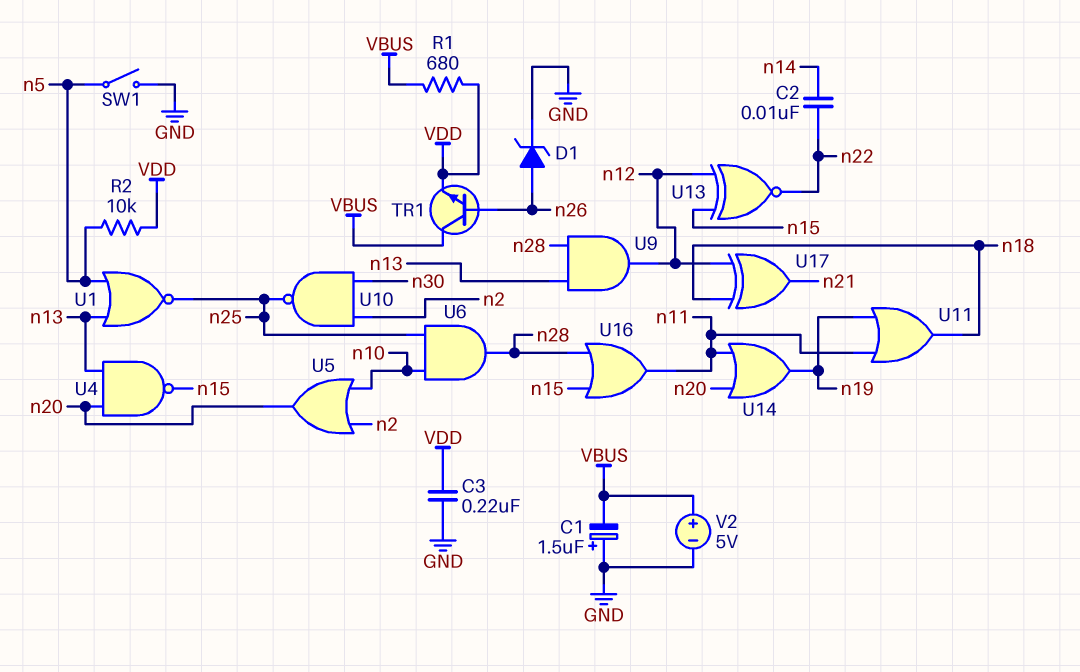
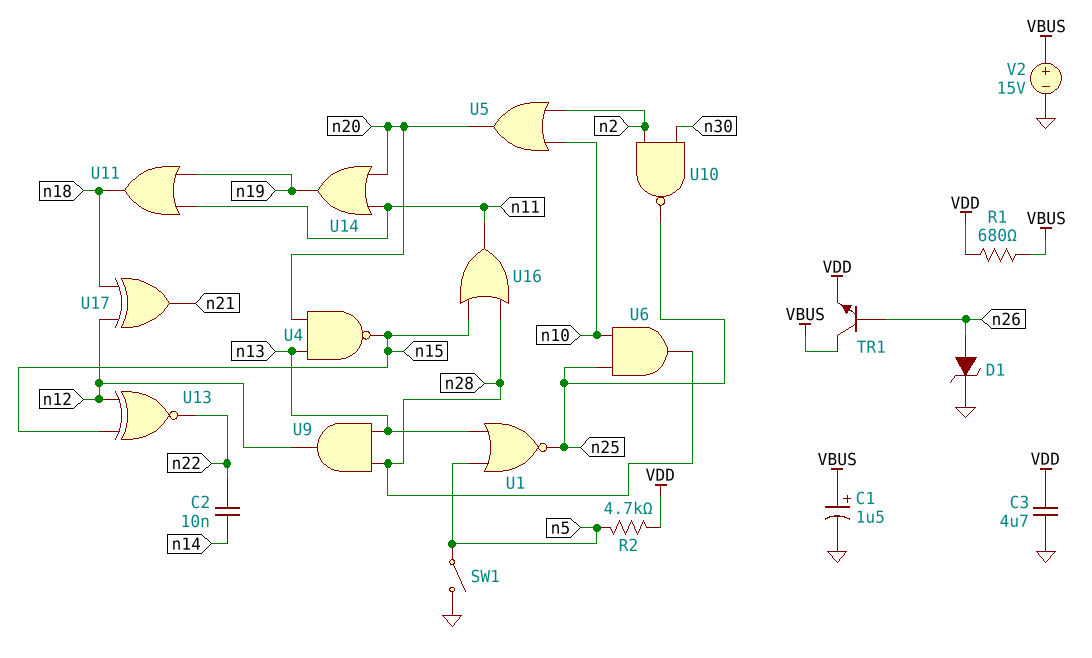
C1: 1.5uF (plus GND, minus VBUS) -> 1.5uF (plus VBUS, minus GND)
C3: 220nF (GND, VDD) -> 4.7uF (GND, VDD)
R2: 10k (VDD, n5) -> 4.7k (VDD, n5)
V2: 5V (plus VBUS, minus GND) -> 15V (plus VBUS, minus GND)

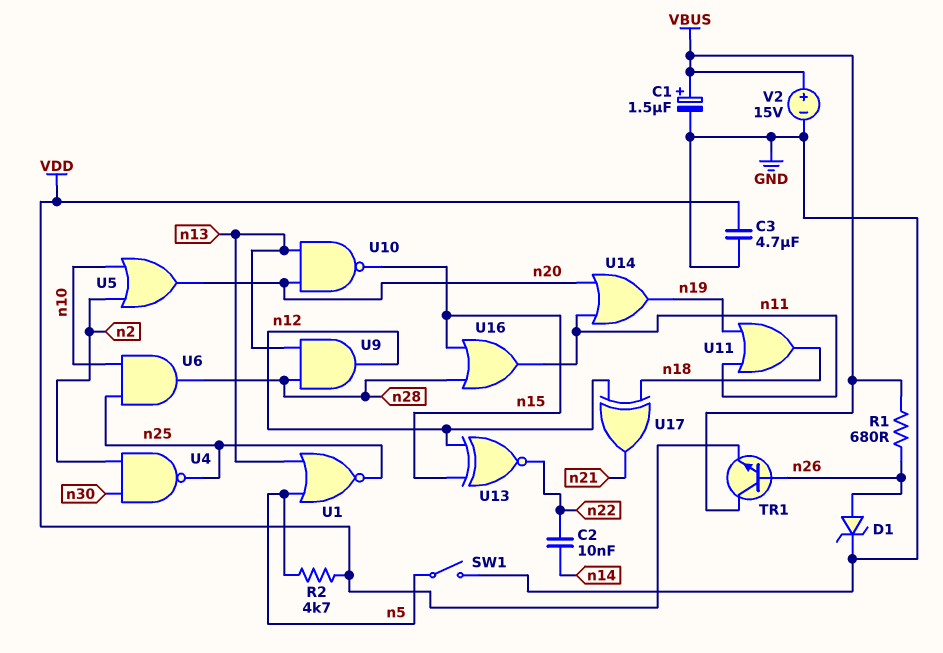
R1: 680 (VBUS, VDD) -> 680 (VBUS, n26)
U4: NAND (in n13, in n20, out n15) -> NAND (in n2, in n30, out n25)
U10: NAND (in n2, in n30, out n25) -> NAND (in n13, in n20, out n15)

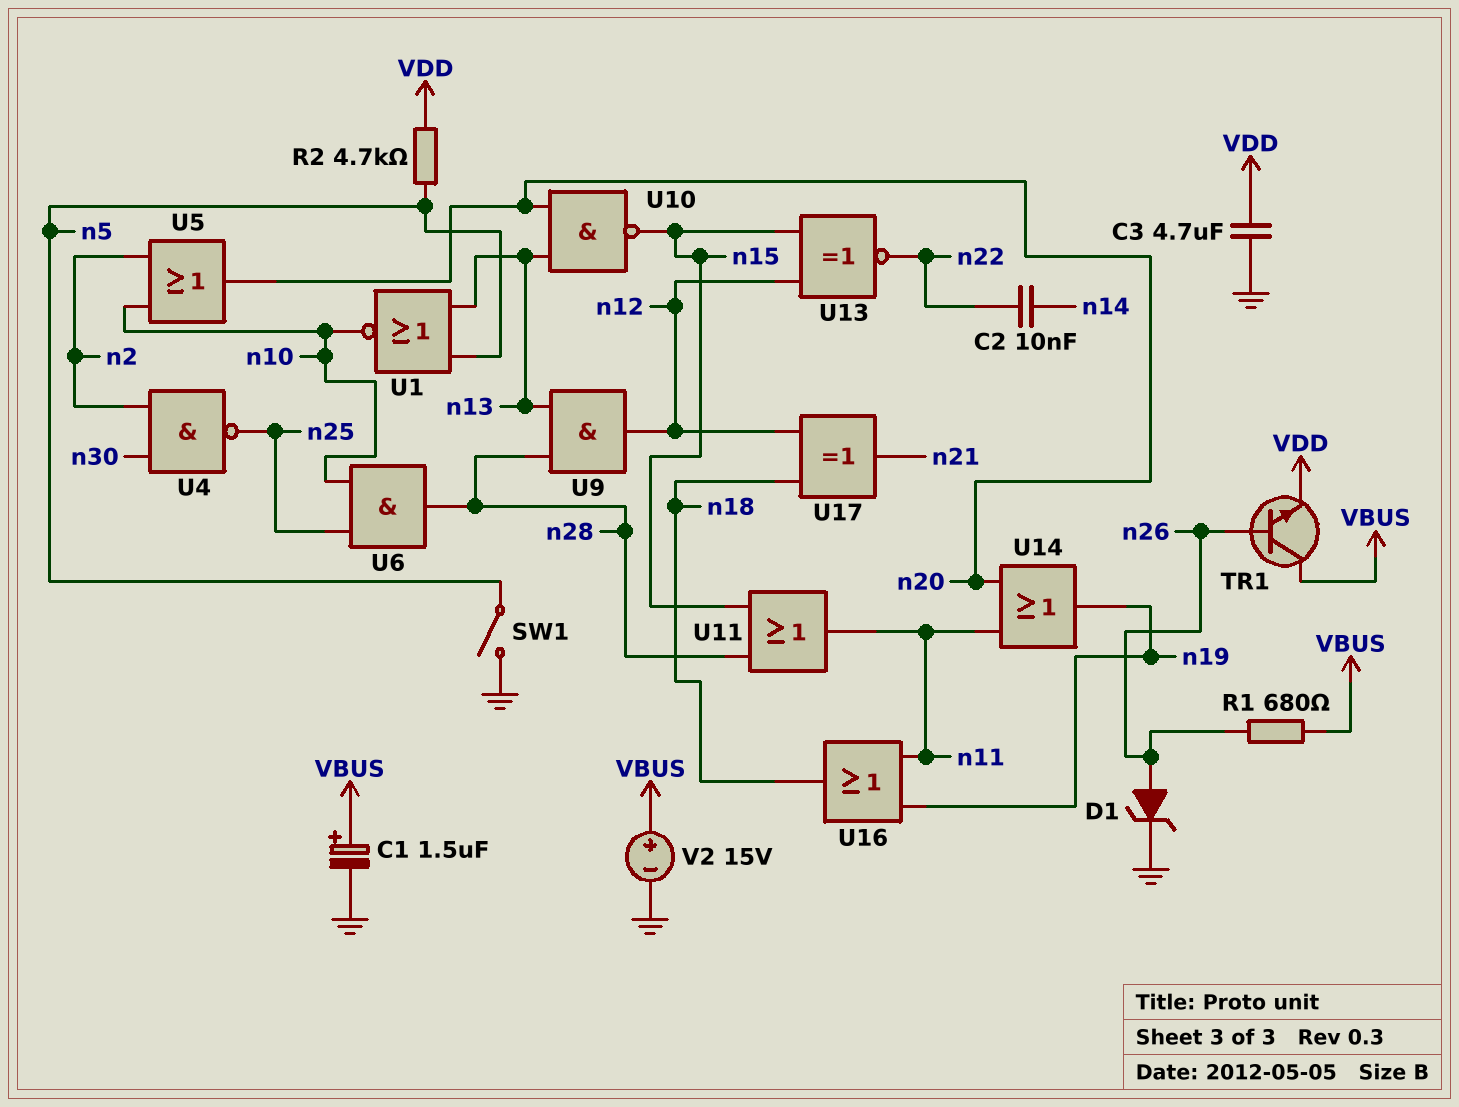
U1: NOR (in n5, in n13, out n25) -> NOR (in n5, in n13, out n10)
U11: OR (in n11, in n19, out n18) -> OR (in n15, in n28, out n11)
U16: OR (in n15, in n28, out n11) -> OR (in n11, in n19, out n18)

